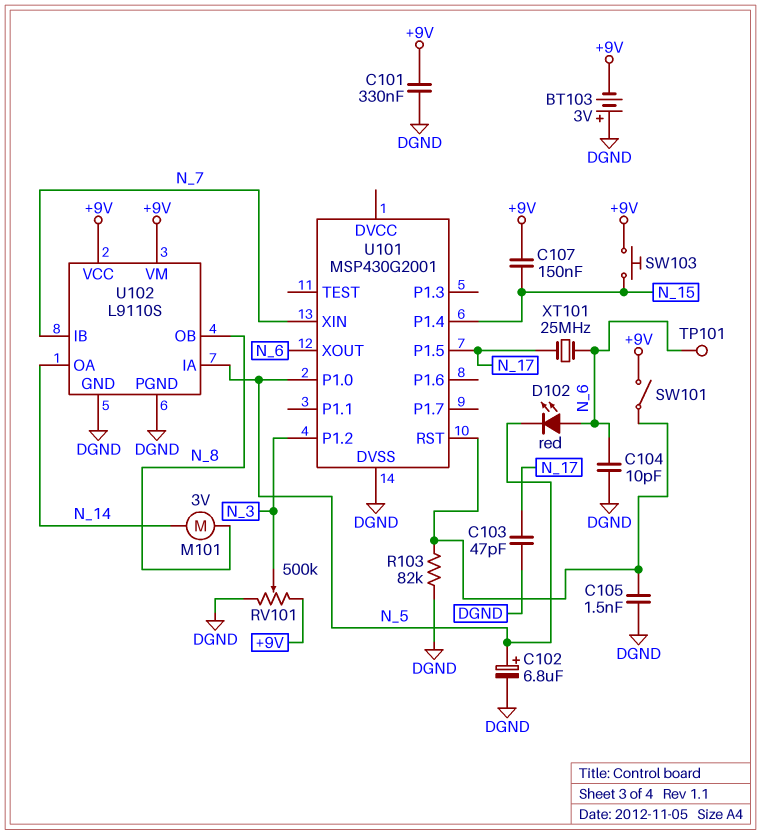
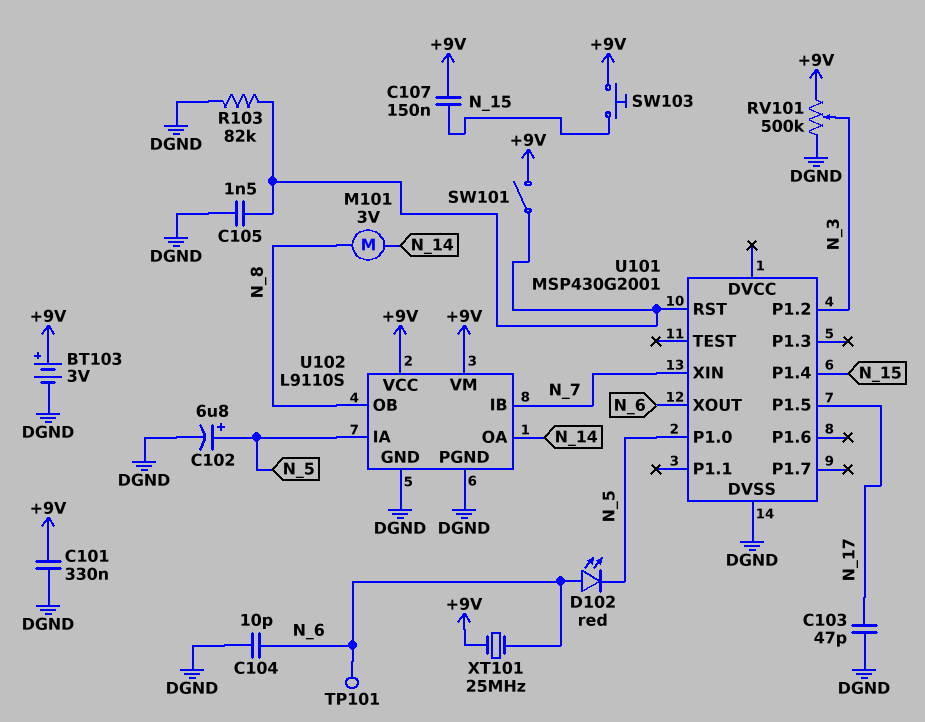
BT103: 3V (plus DGND, minus +9V) -> 3V (plus +9V, minus DGND)
XT101: 25MHz (N_6, N_17) -> 25MHz (+9V, N_6)

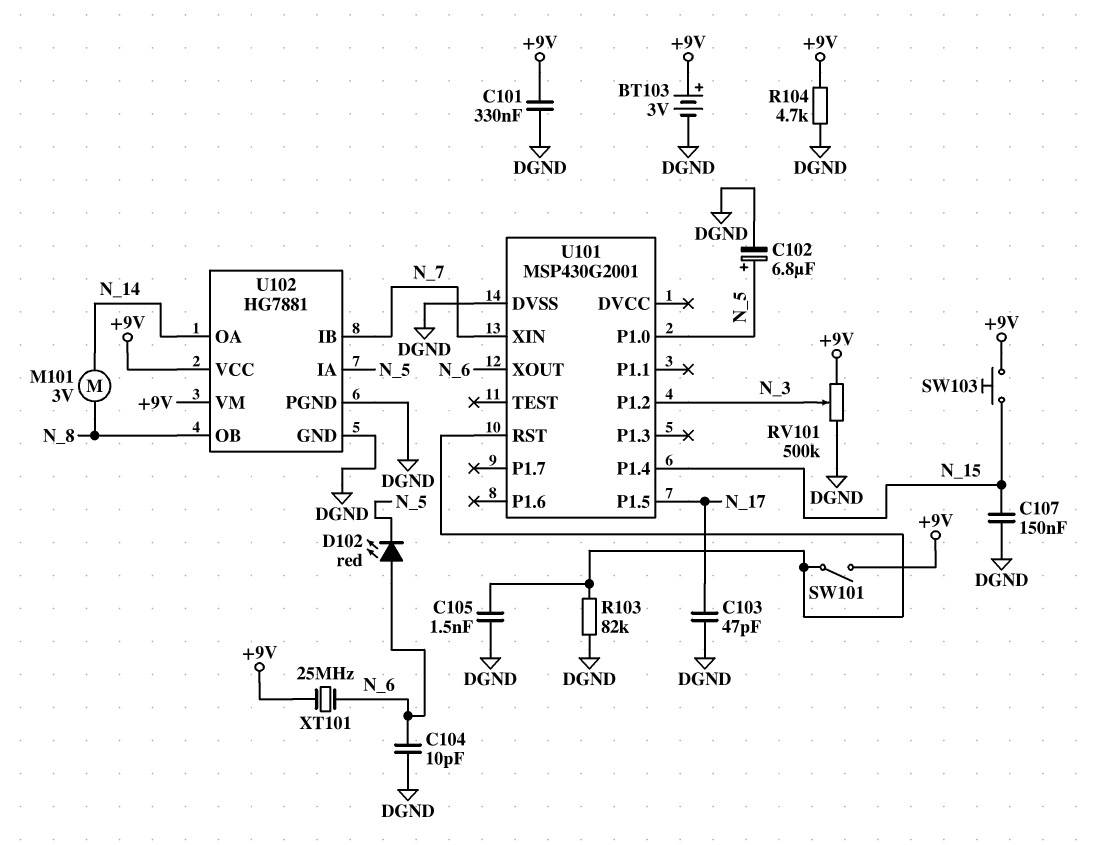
C107: 150nF (+9V, N_15) -> 150nF (DGND, N_15)
R104: none -> 4.7k (+9V, DGND)
TP101: test point (N_6) -> none
U102: L9110S -> HG7881

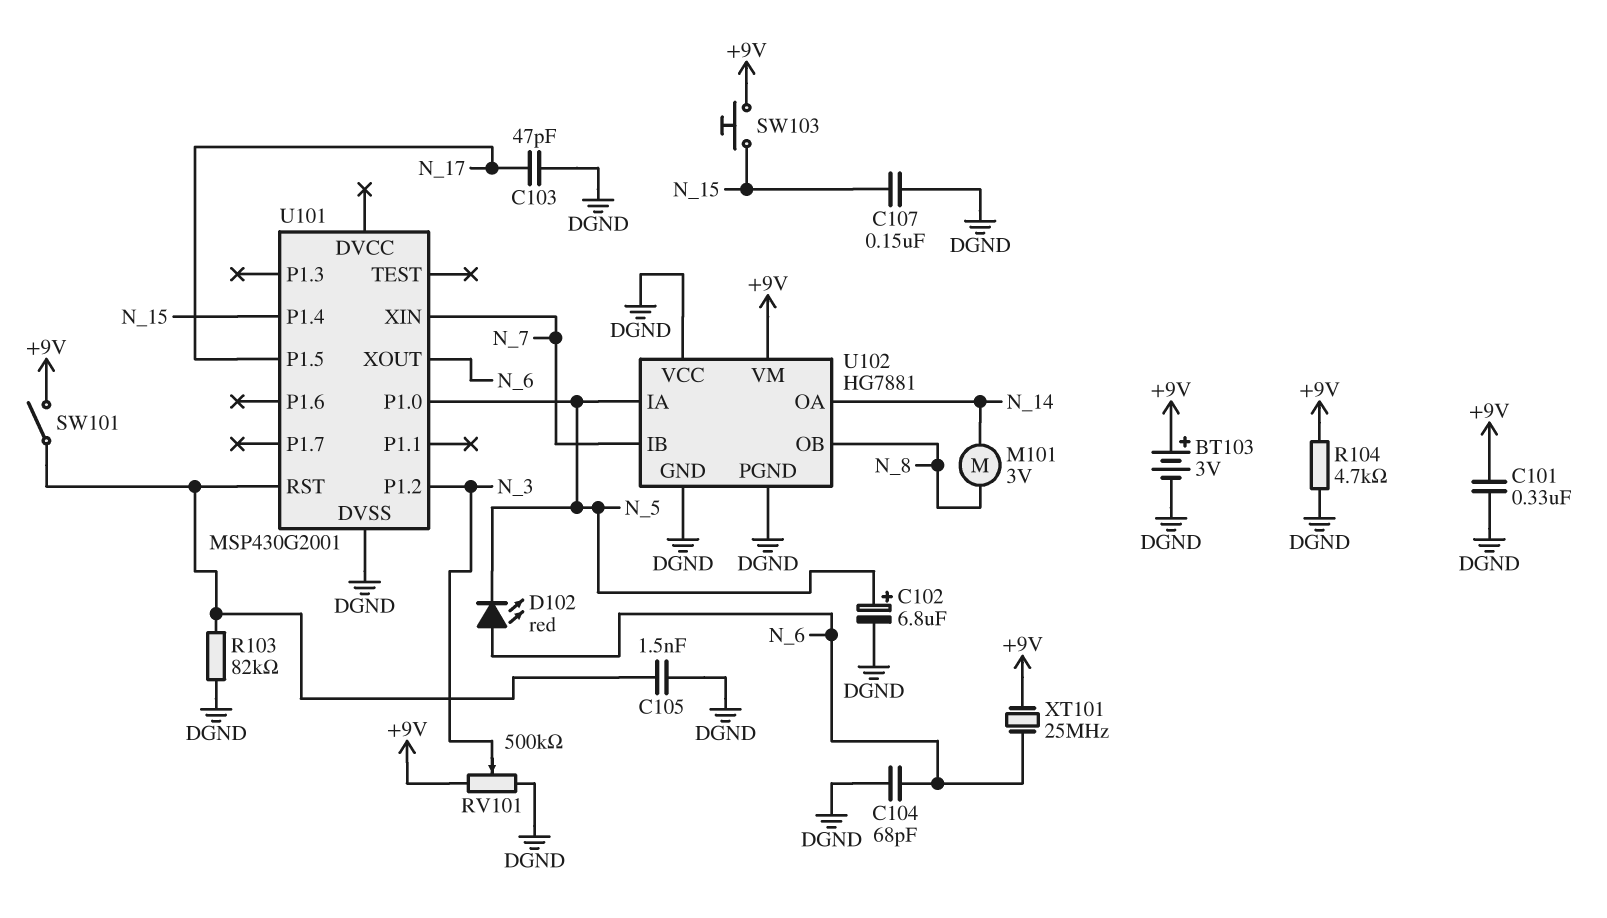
C104: 10pF (DGND, N_6) -> 68pF (DGND, N_6)
U102 pin VCC: +9V -> DGND

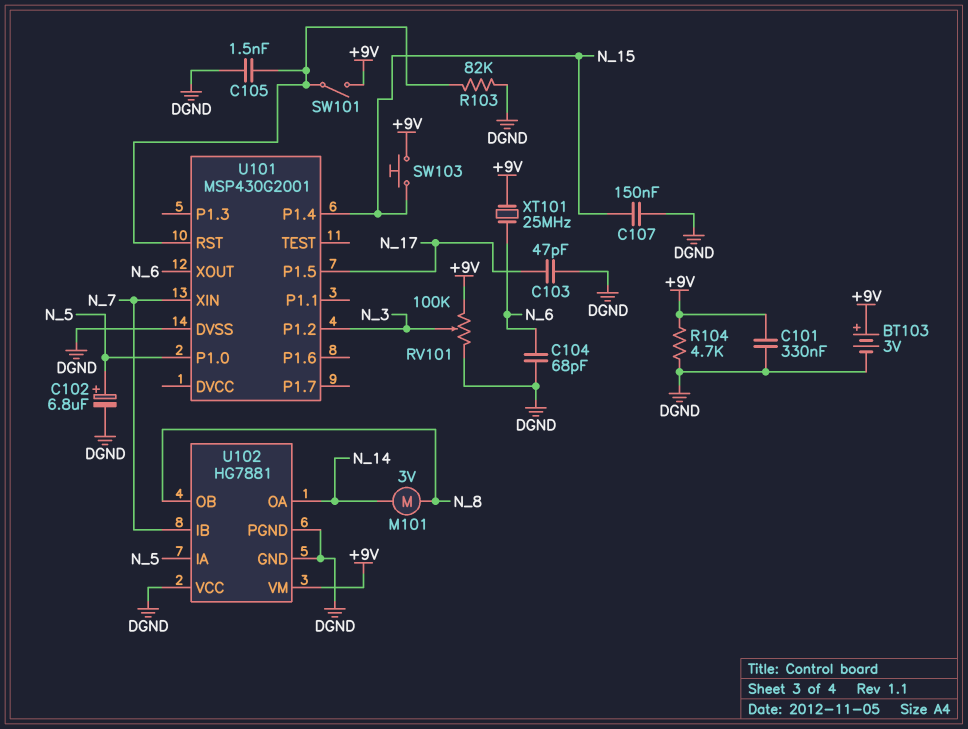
D102: LED red (A N_6, K N_5) -> none
RV101: 500k (+9V, DGND, wiper N_3) -> 100k (+9V, DGND, wiper N_3)

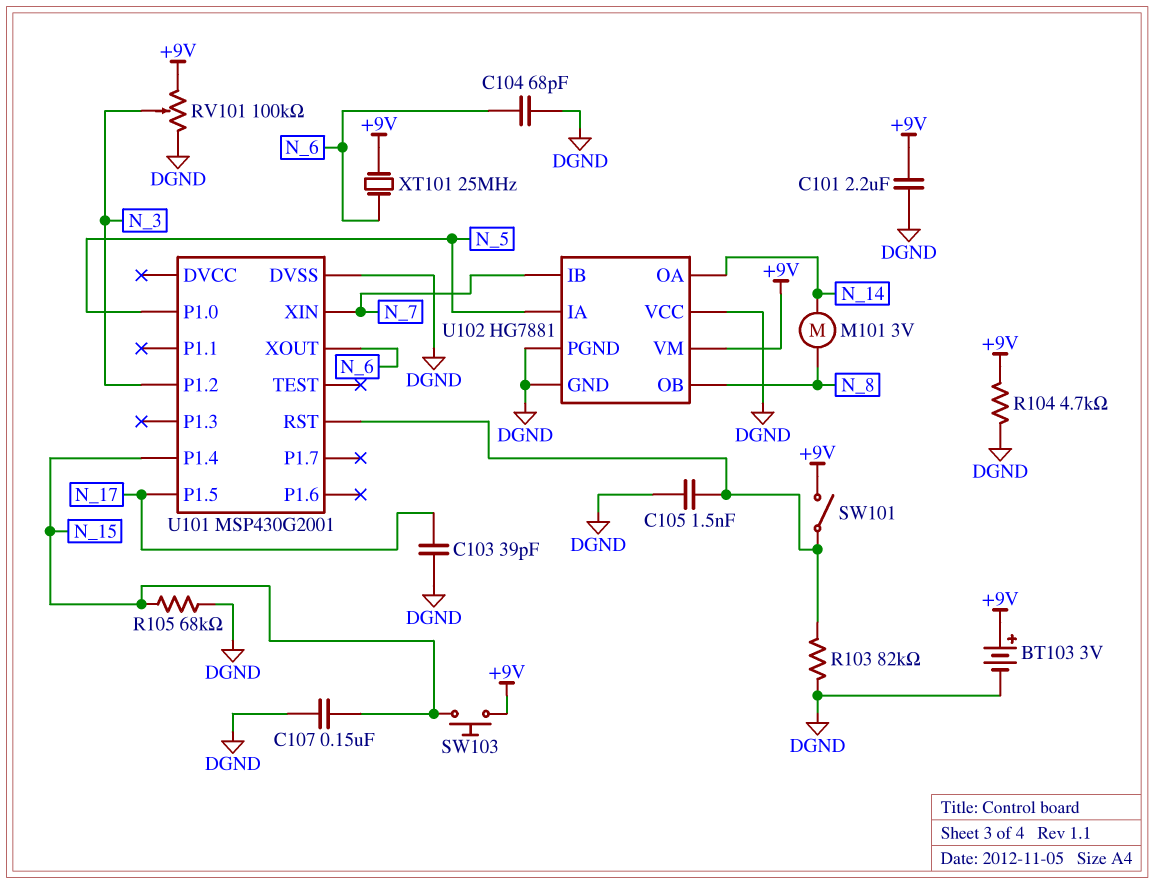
C101: 330nF (+9V, DGND) -> 2.2uF (+9V, DGND)
C102: 6.8uF (plus N_5, minus DGND) -> none
C103: 47pF (DGND, N_17) -> 39pF (DGND, N_17)
R105: none -> 68k (DGND, N_15)

